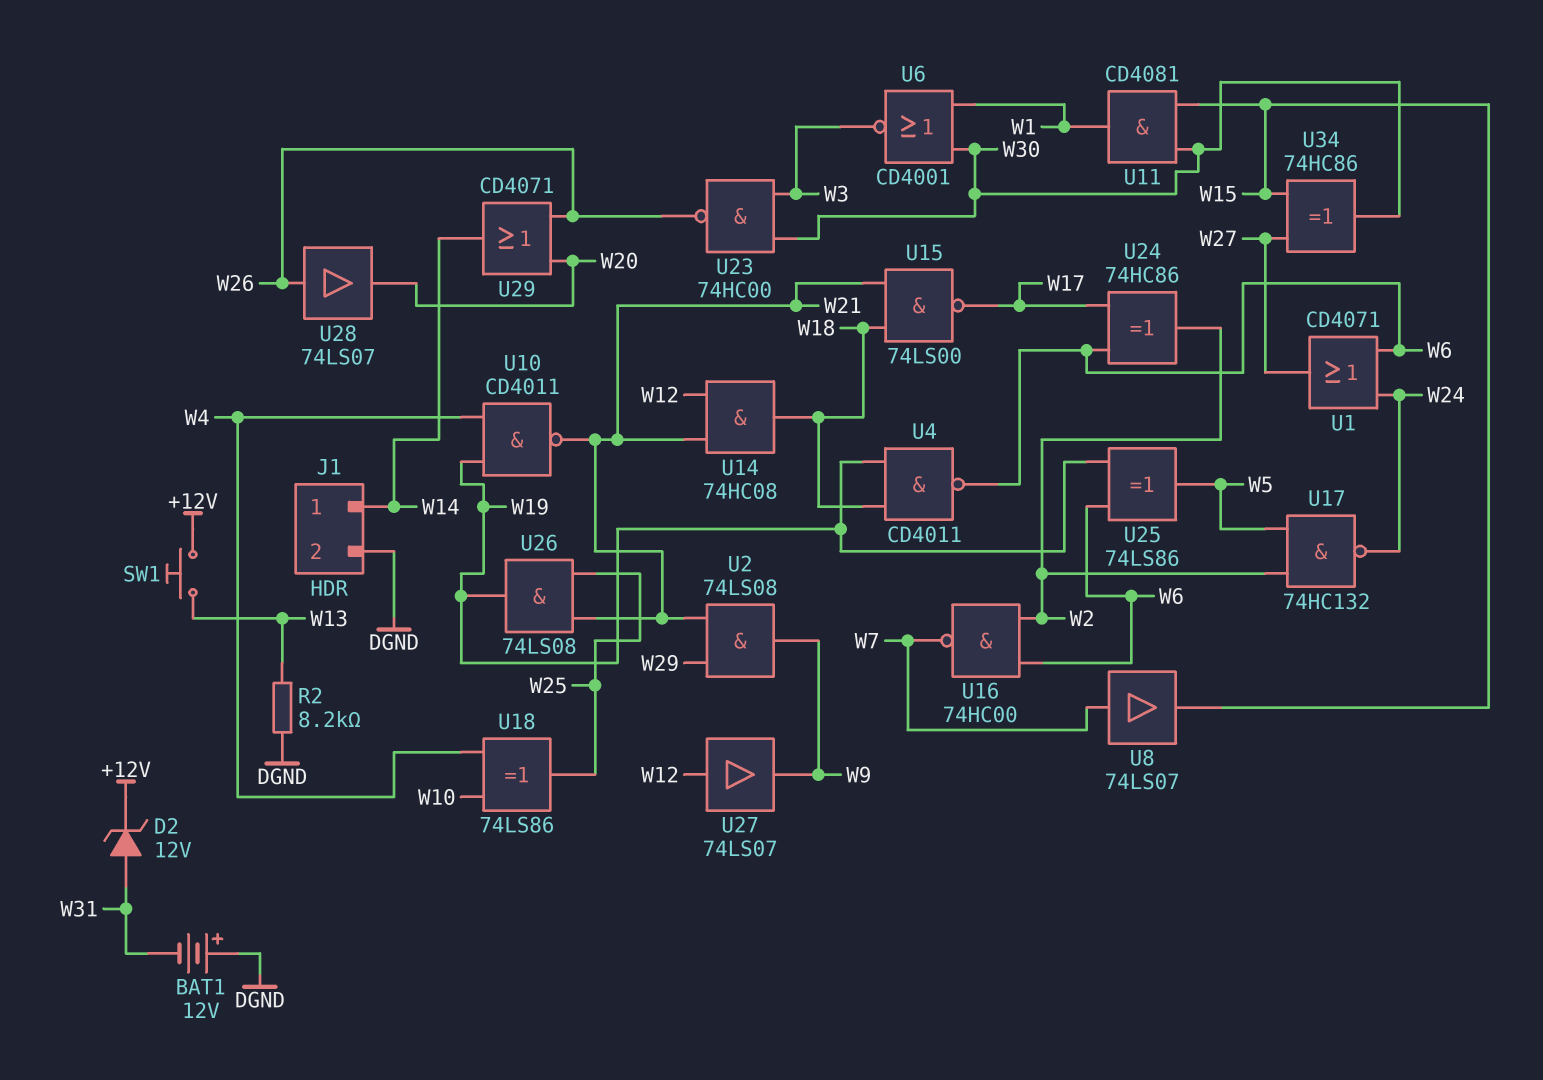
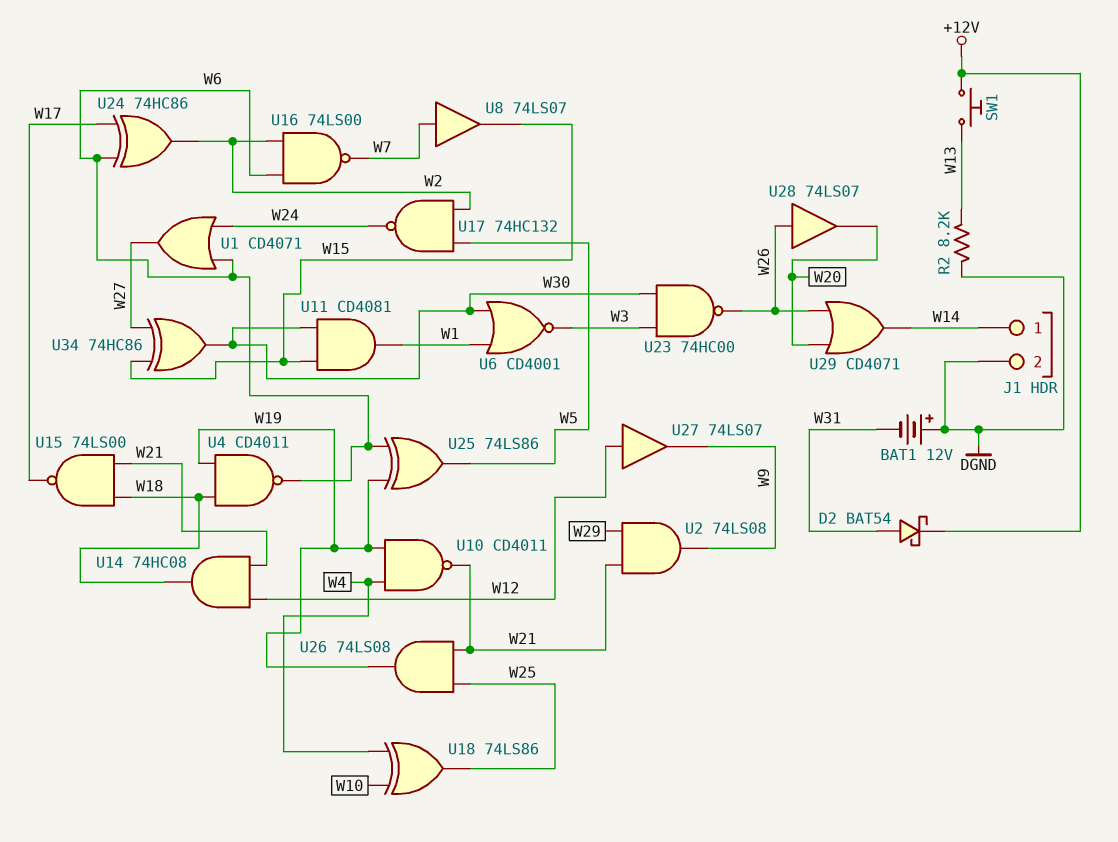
D2: zener 12V (A W31, K +12V) -> schottky BAT54 (A W31, K +12V)
U16: NAND 74HC00 (in W2, in W6, out W7) -> NAND 74LS00 (in W2, in W6, out W7)

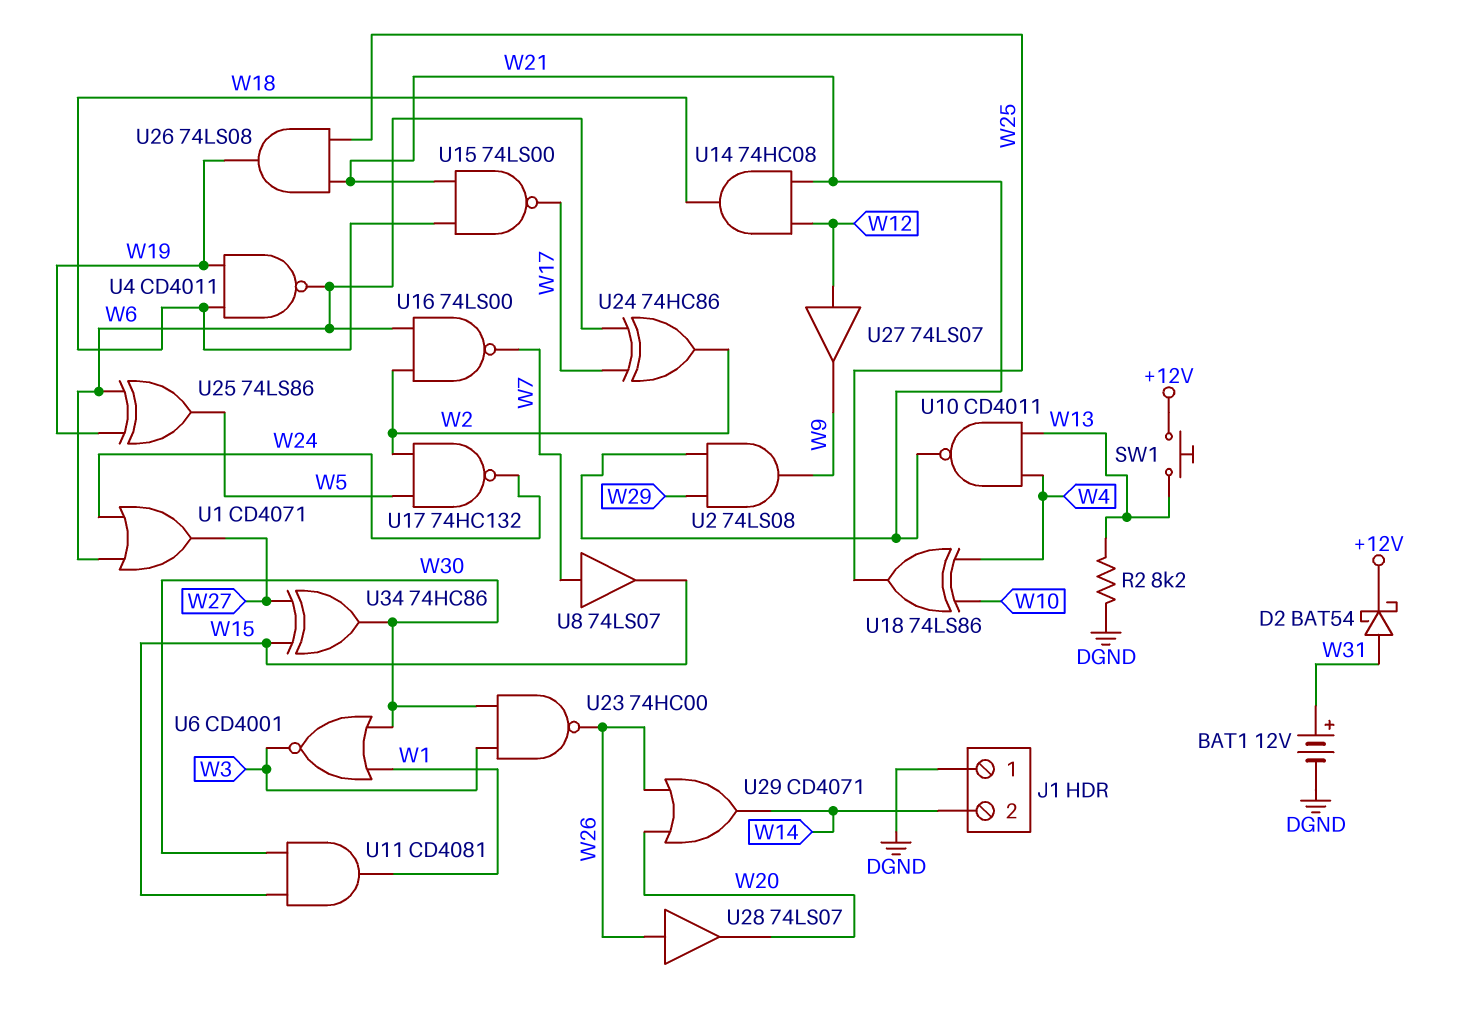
BAT1: 12V (plus DGND, minus W31) -> 12V (plus W31, minus DGND)
J1 pin 1: W14 -> DGND
J1 pin 2: DGND -> W14
U10: NAND CD4011 (in W4, in W19, out W21) -> NAND CD4011 (in W4, in W13, out W21)

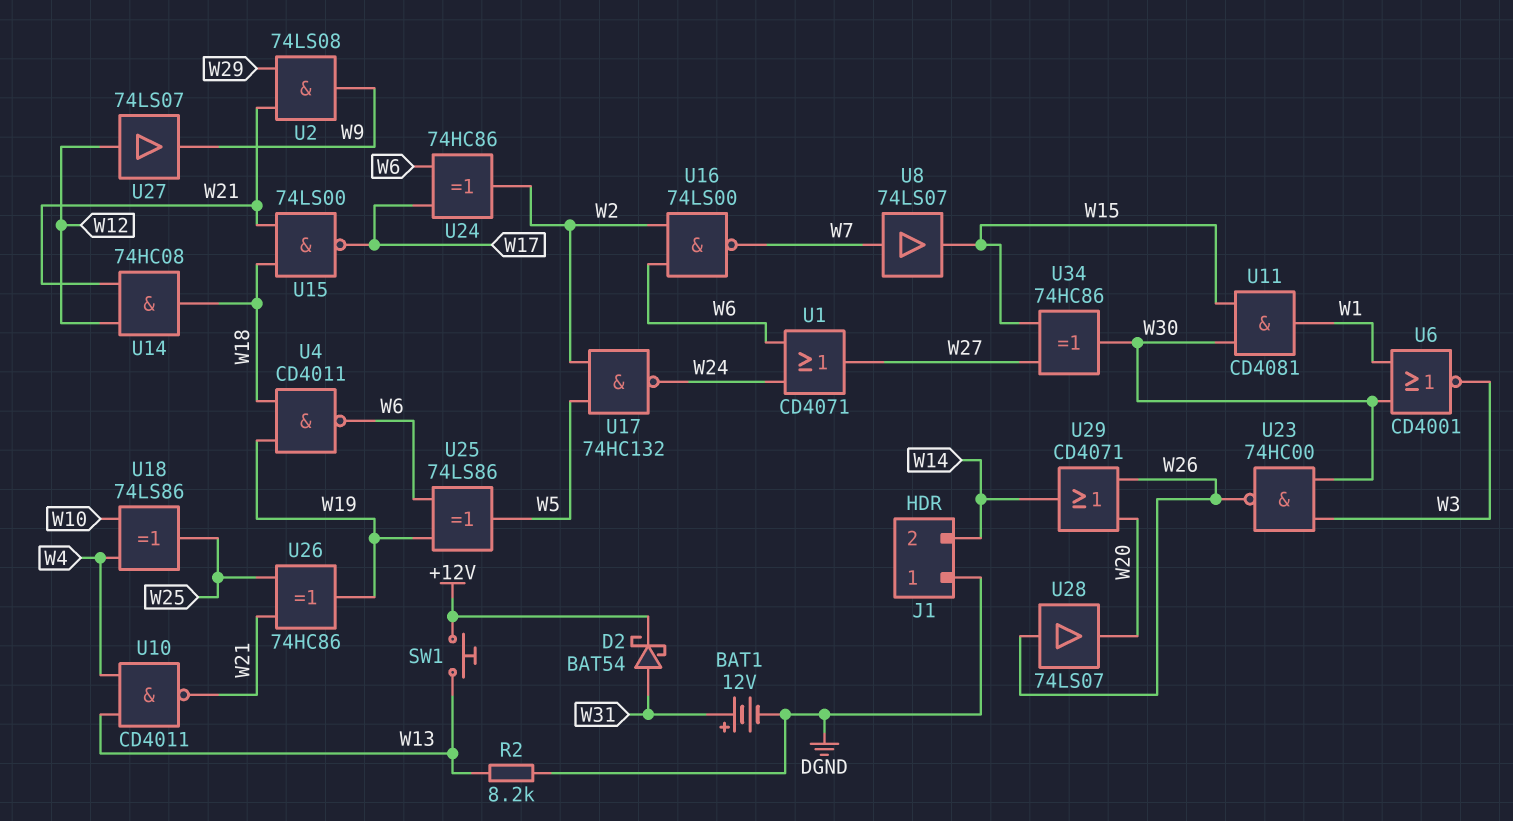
U26: AND 74LS08 (in W21, in W25, out W19) -> XOR 74HC86 (in W21, in W25, out W19)

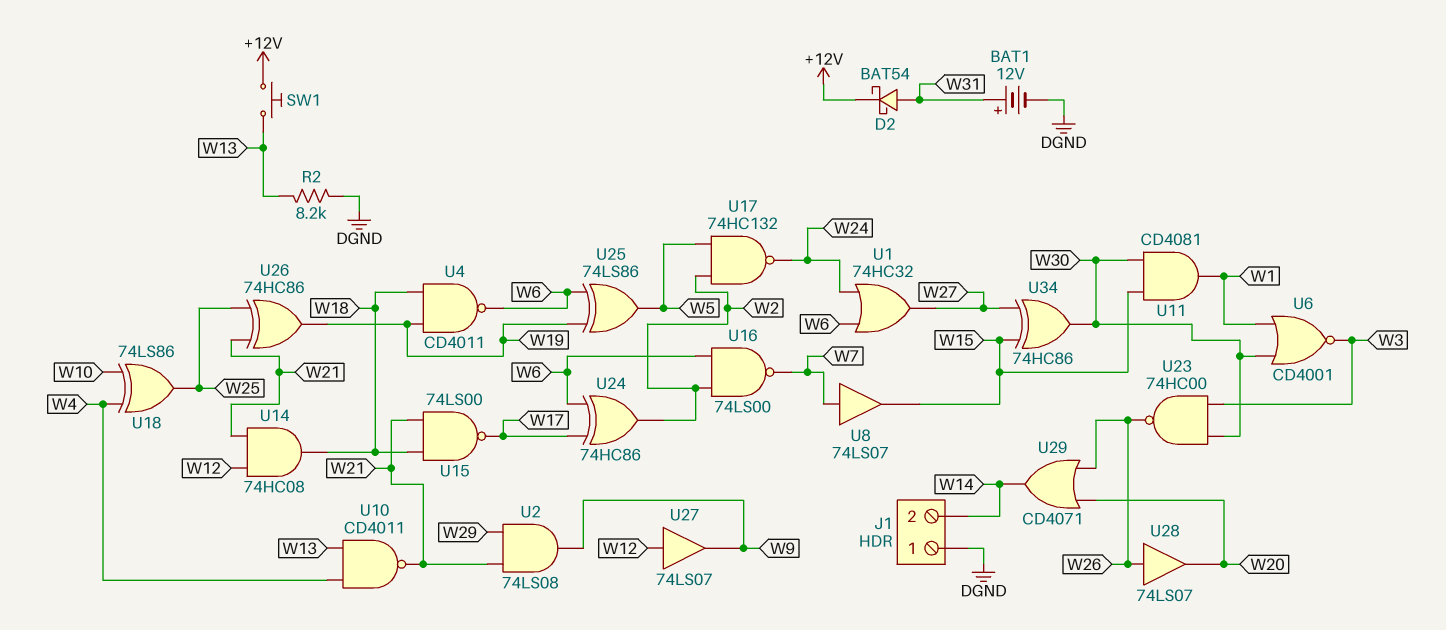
U1: OR CD4071 (in W6, in W24, out W27) -> OR 74HC32 (in W6, in W24, out W27)

